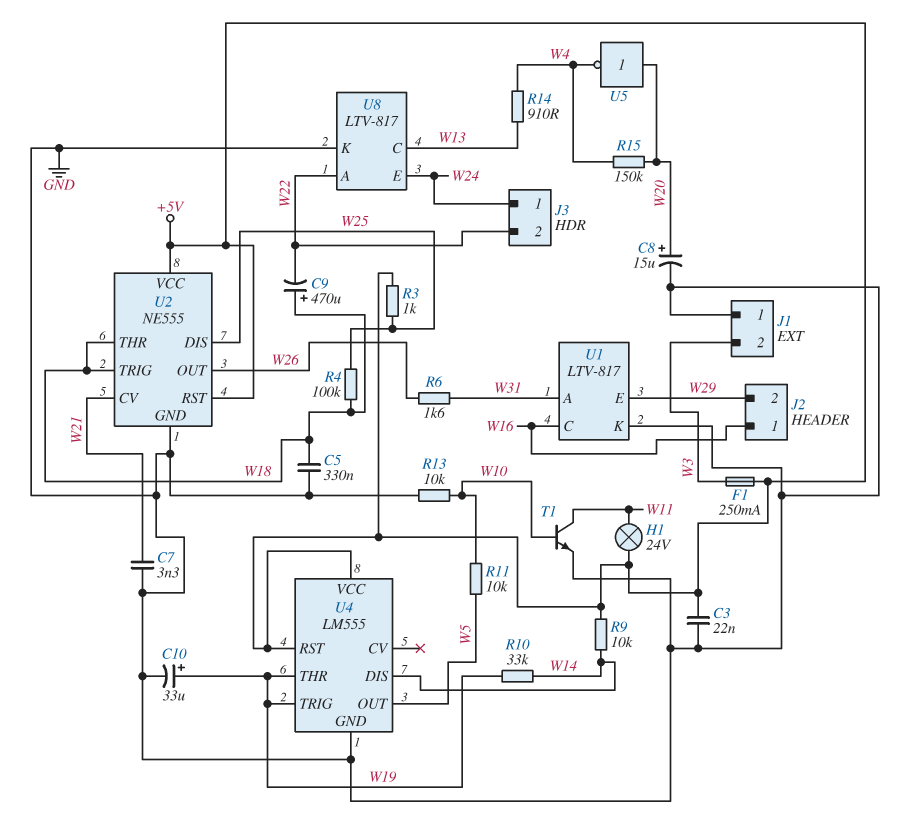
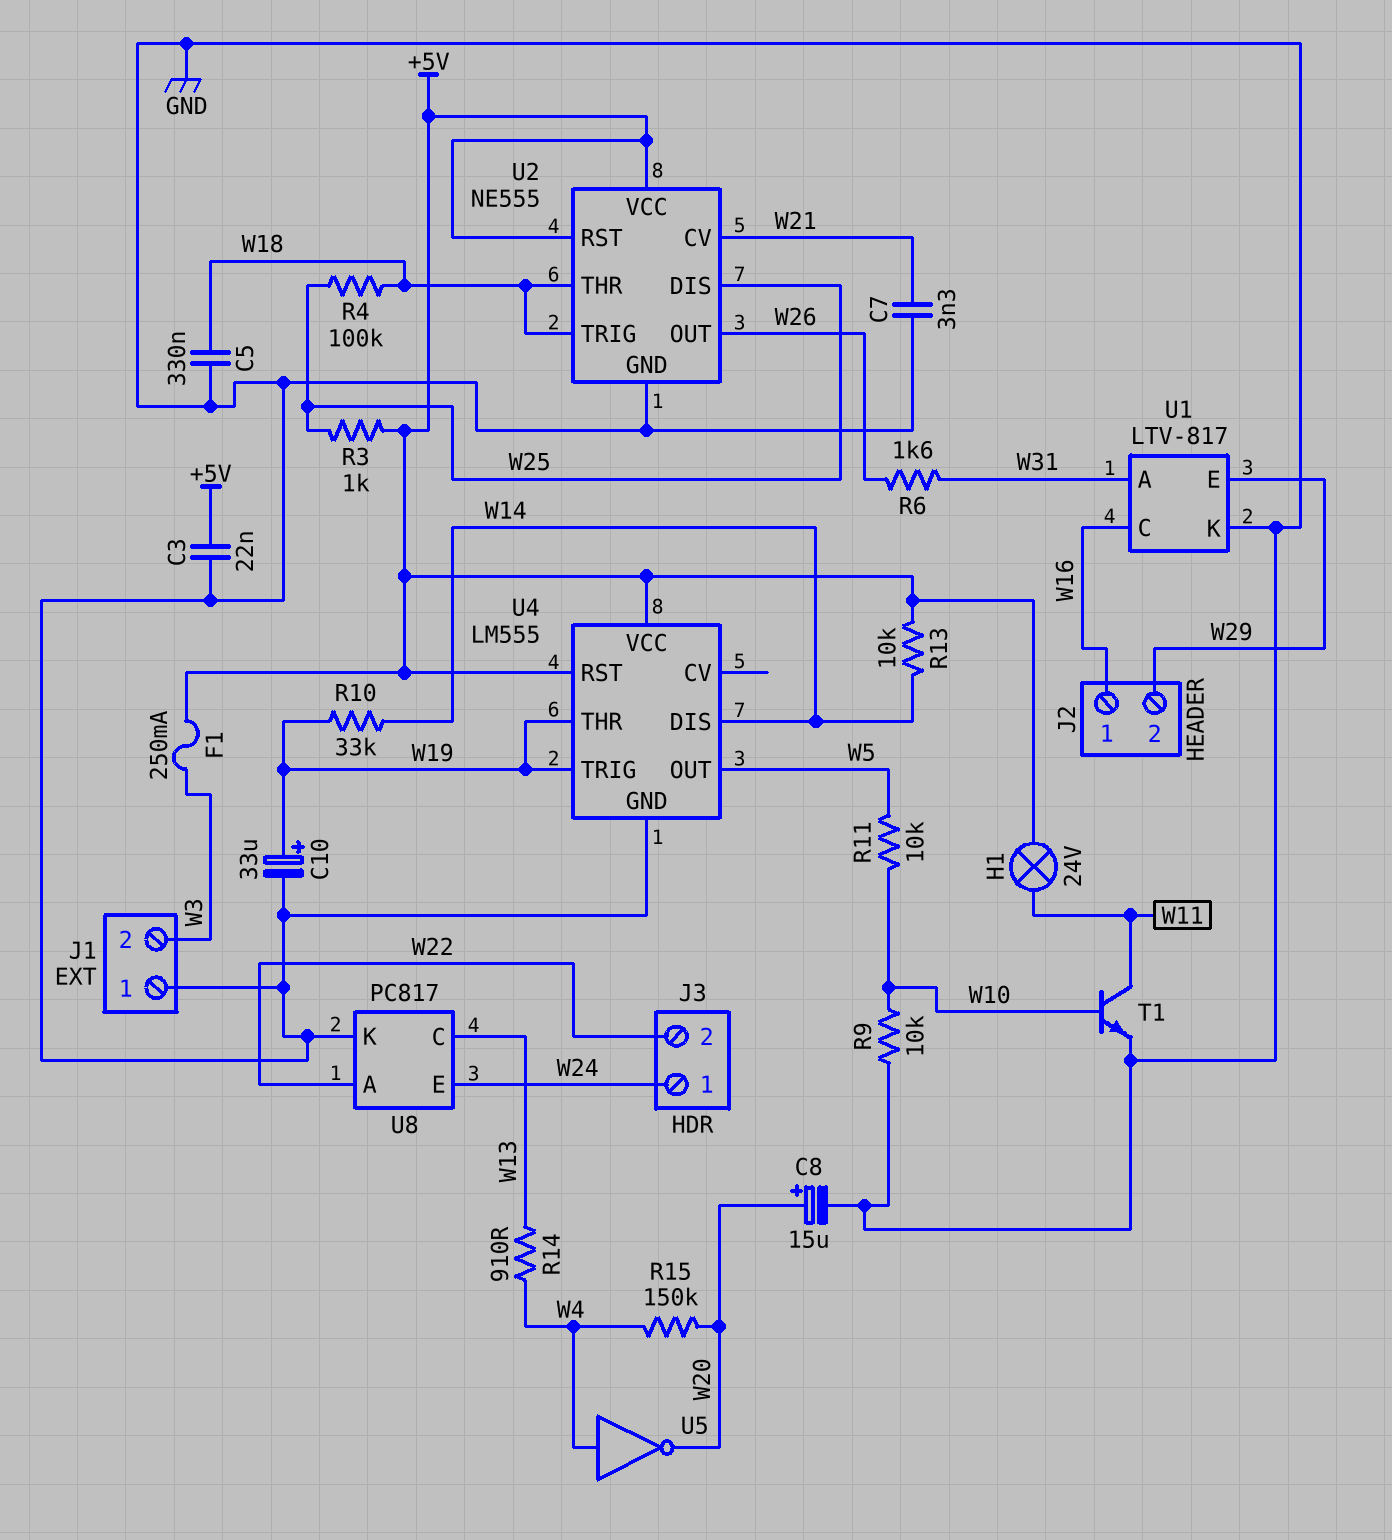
C9: 470uF (plus W18, minus W22) -> none
R9: 10k (+5V, W14) -> 10k (GND, W10)
R13: 10k (GND, W10) -> 10k (+5V, W14)
U5: NOT (in W20, out W4) -> NOT (in W4, out W20)
U8: LTV-817 -> PC817

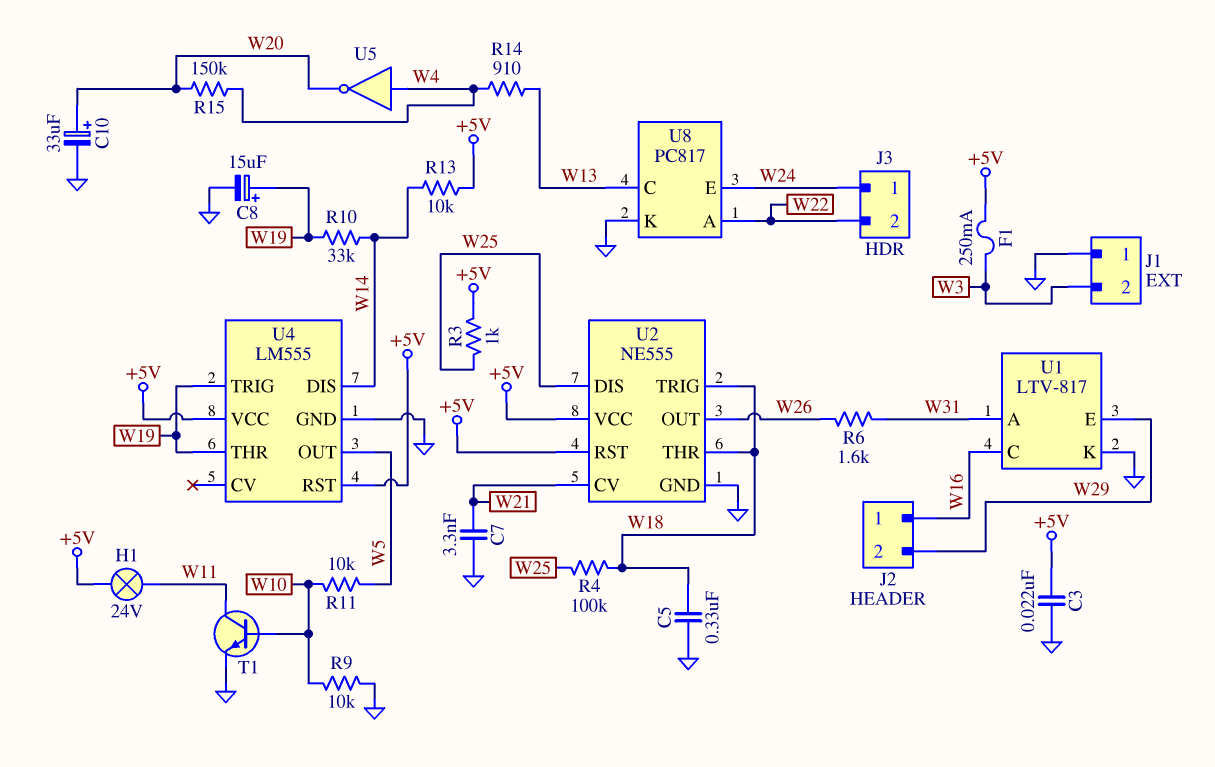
C8: 15uF (plus W20, minus GND) -> 15uF (plus W19, minus GND)
C10: 33uF (plus W19, minus GND) -> 33uF (plus W20, minus GND)

